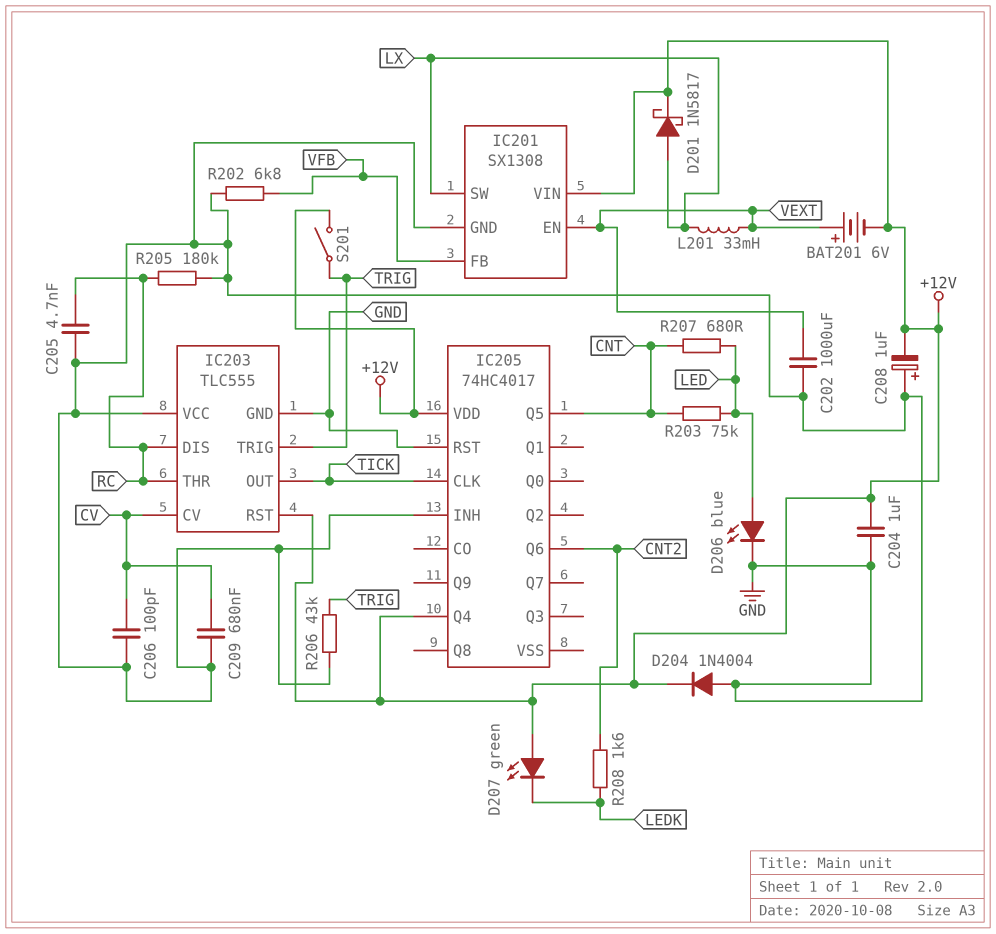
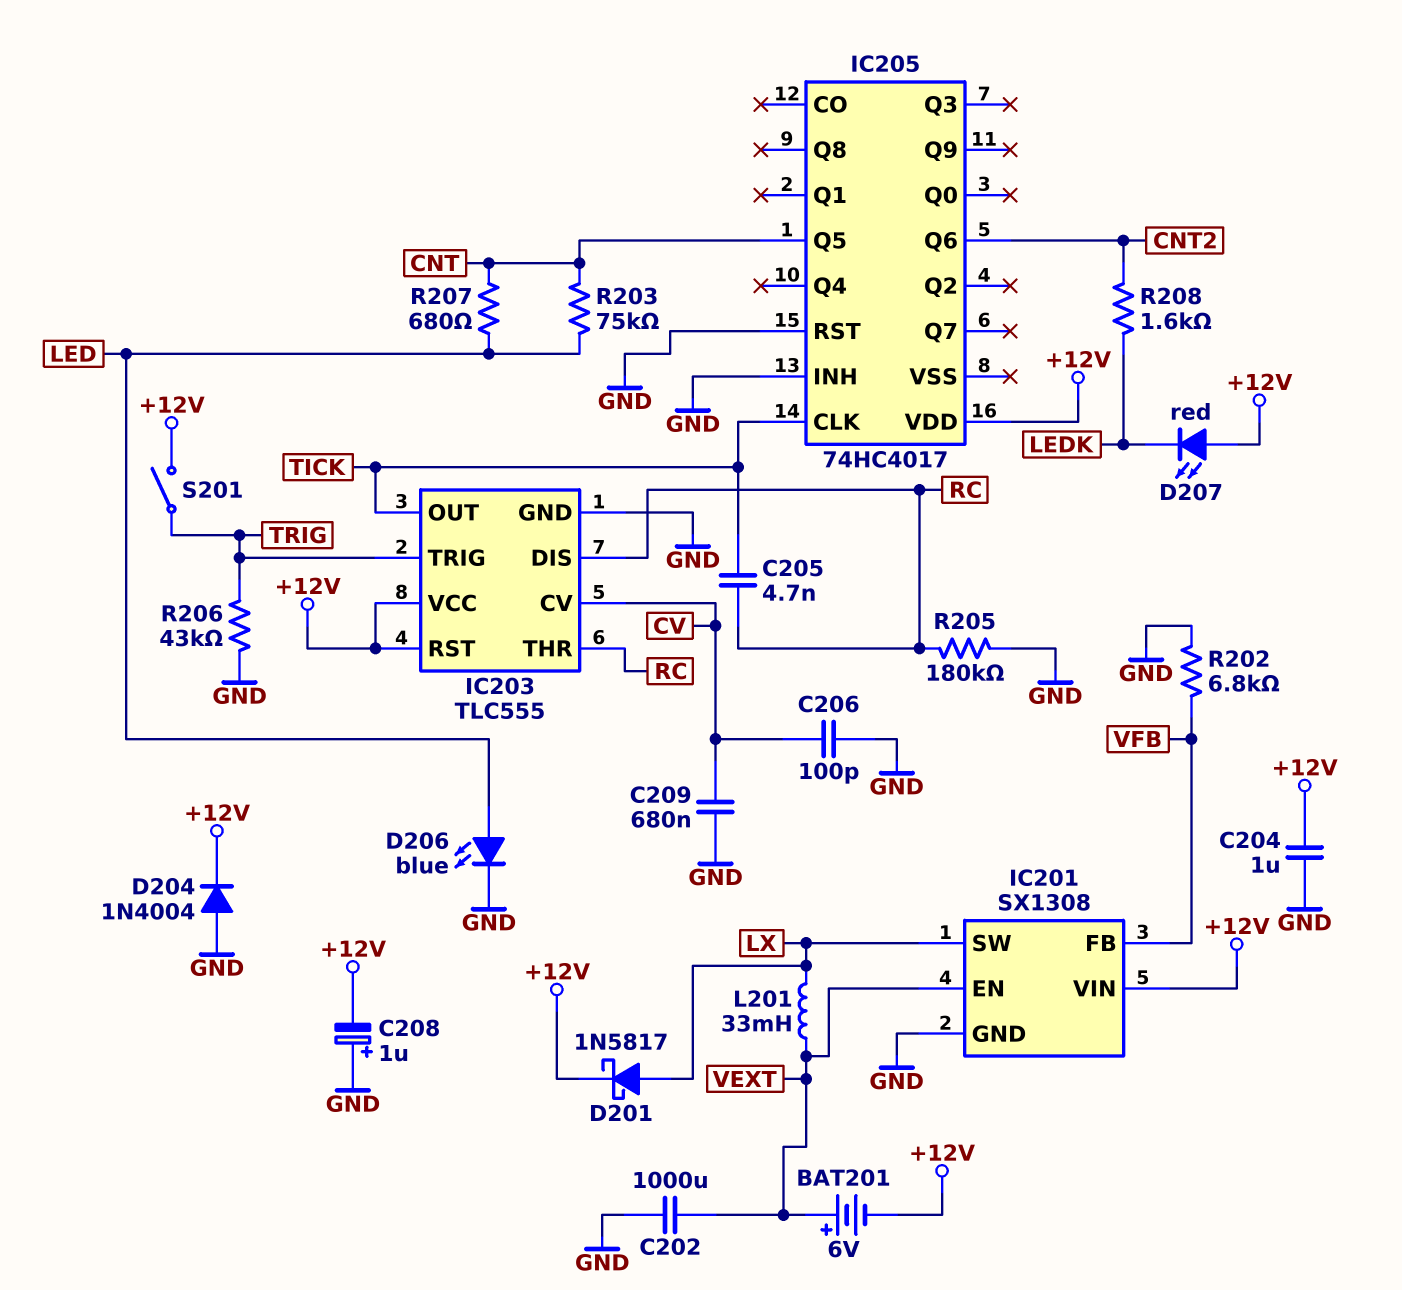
C205: 4.7nF (GND, RC) -> 4.7nF (RC, TICK)
D207: LED green (A +12V, K LEDK) -> LED red (A +12V, K LEDK)
IC203 pin VCC: GND -> +12V
IC205 pin Q4: +12V -> none

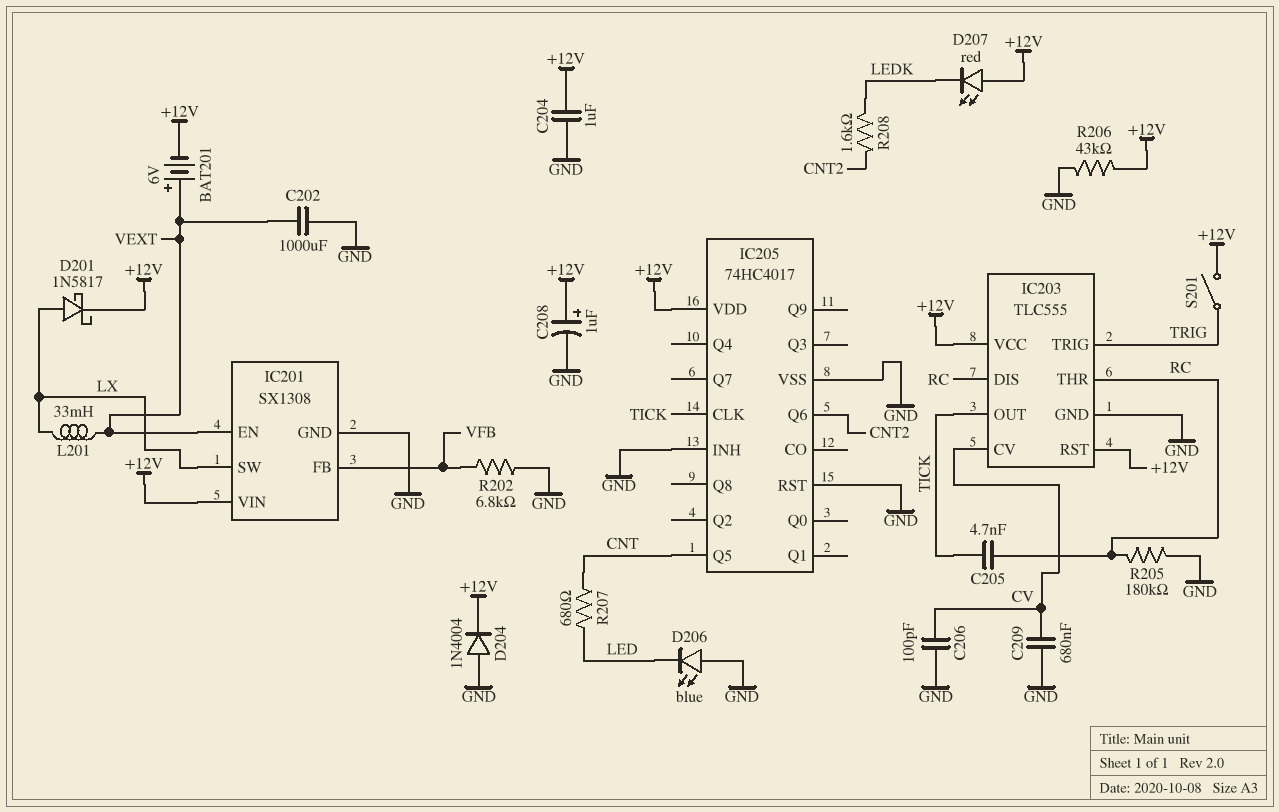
C208: 1uF (plus GND, minus +12V) -> 1uF (plus +12V, minus GND)
D206: LED blue (A LED, K GND) -> LED blue (A GND, K LED)
IC205 pin VSS: none -> GND
R203: 75k (CNT, LED) -> none
R206: 43k (GND, TRIG) -> 43k (+12V, GND)

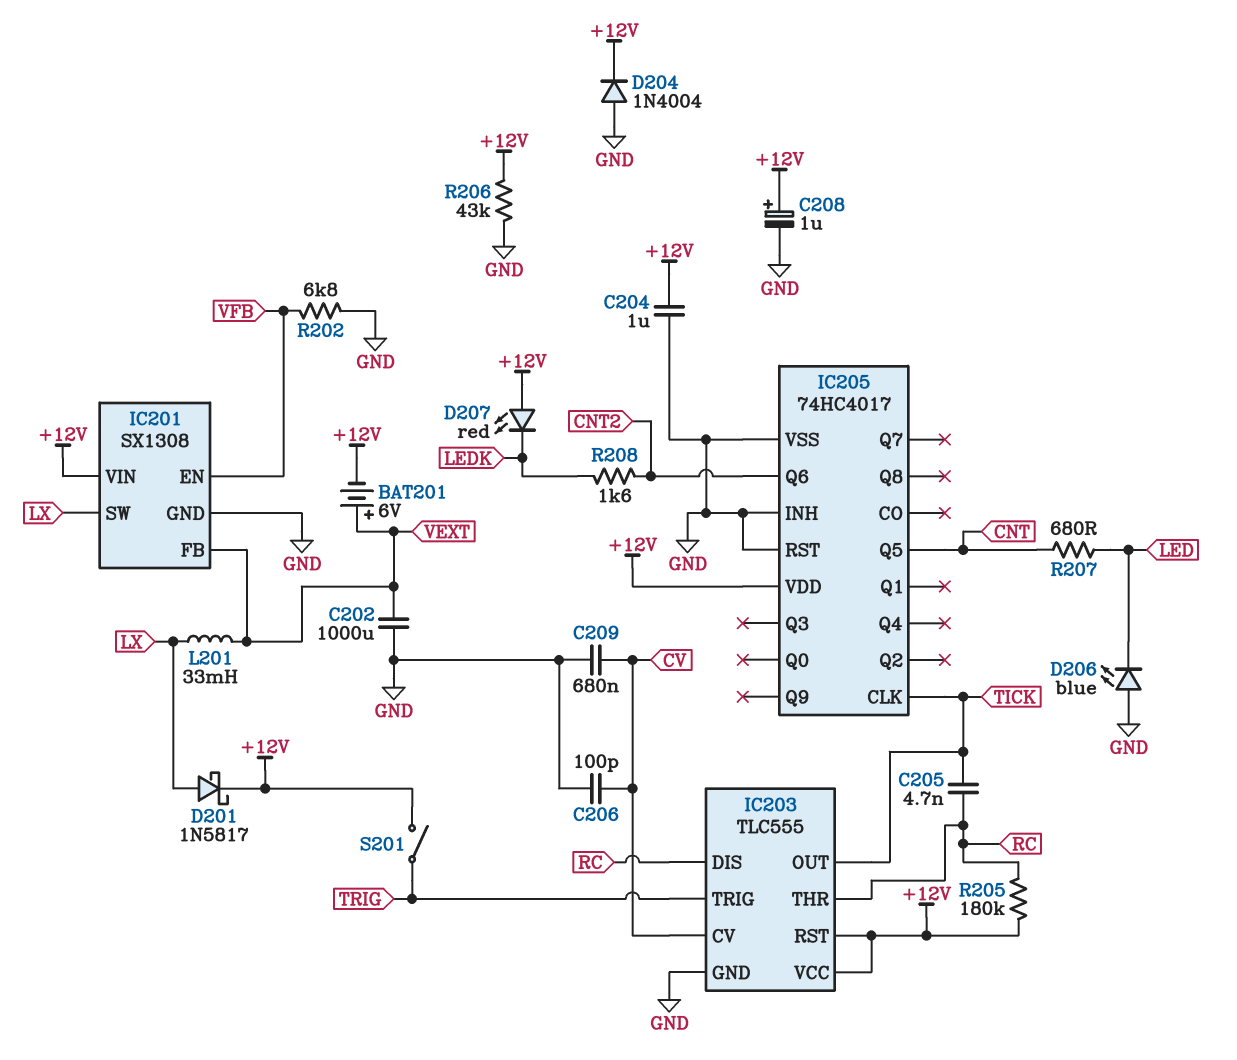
IC201 pin EN: VEXT -> VFB
IC201 pin FB: VFB -> VEXT
R205: 180k (GND, RC) -> 180k (+12V, RC)

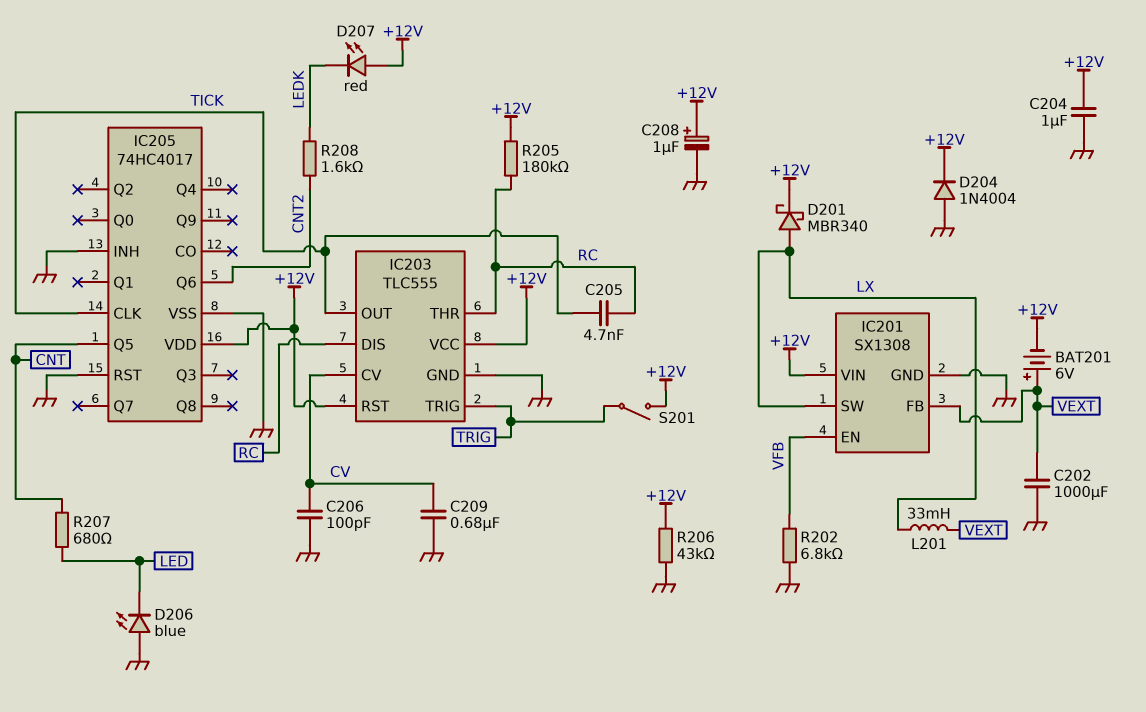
D201: schottky 1N5817 (A LX, K +12V) -> schottky MBR340 (A LX, K +12V)

